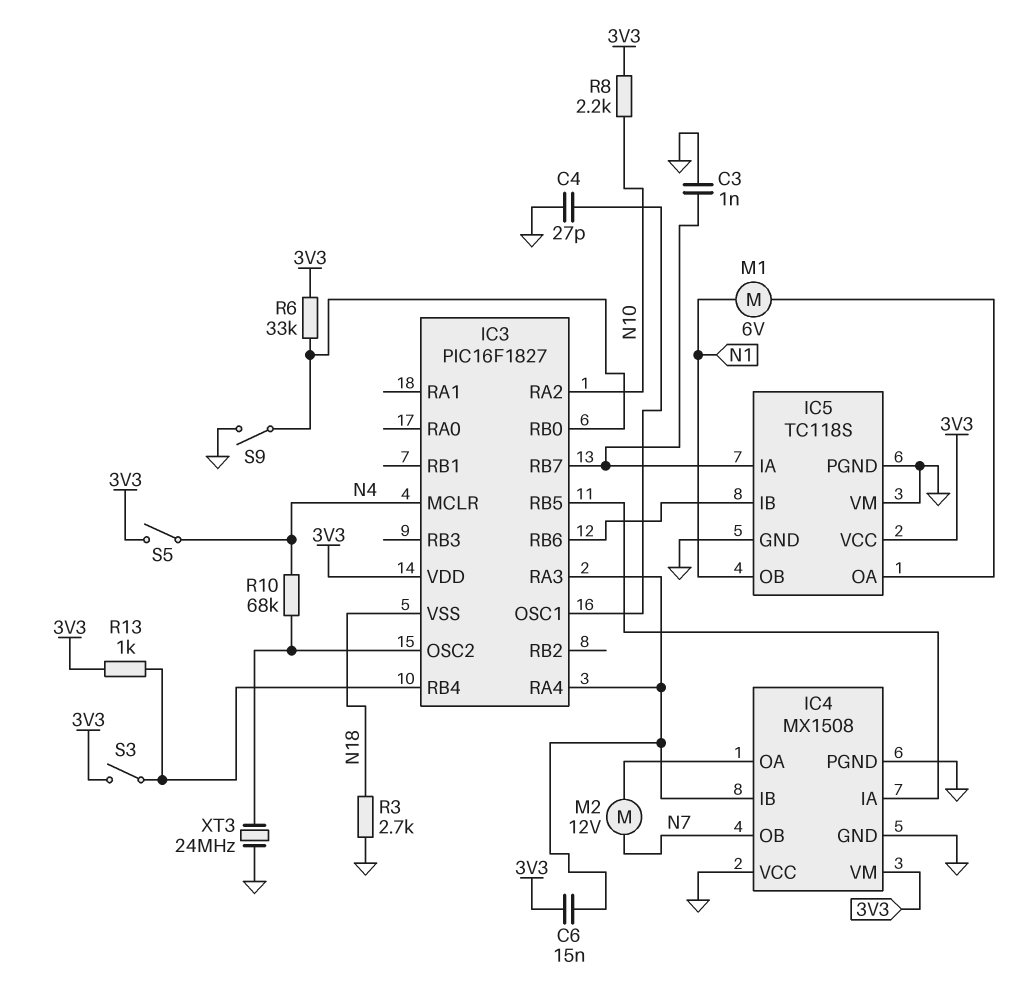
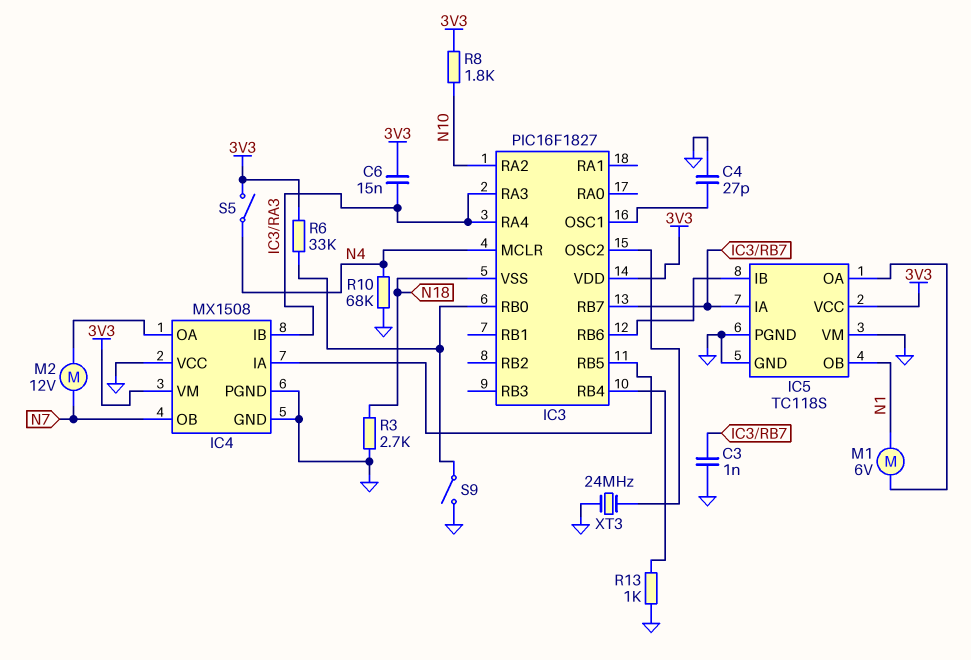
R8: 2.2k (3V3, N10) -> 1.8k (3V3, N10)
R10: 68k (IC3/OSC2, N4) -> 68k (GND, N4)
R13: 1k (3V3, IC3/RB4) -> 1k (GND, IC3/RB4)
S3: switch (3V3, IC3/RB4) -> none

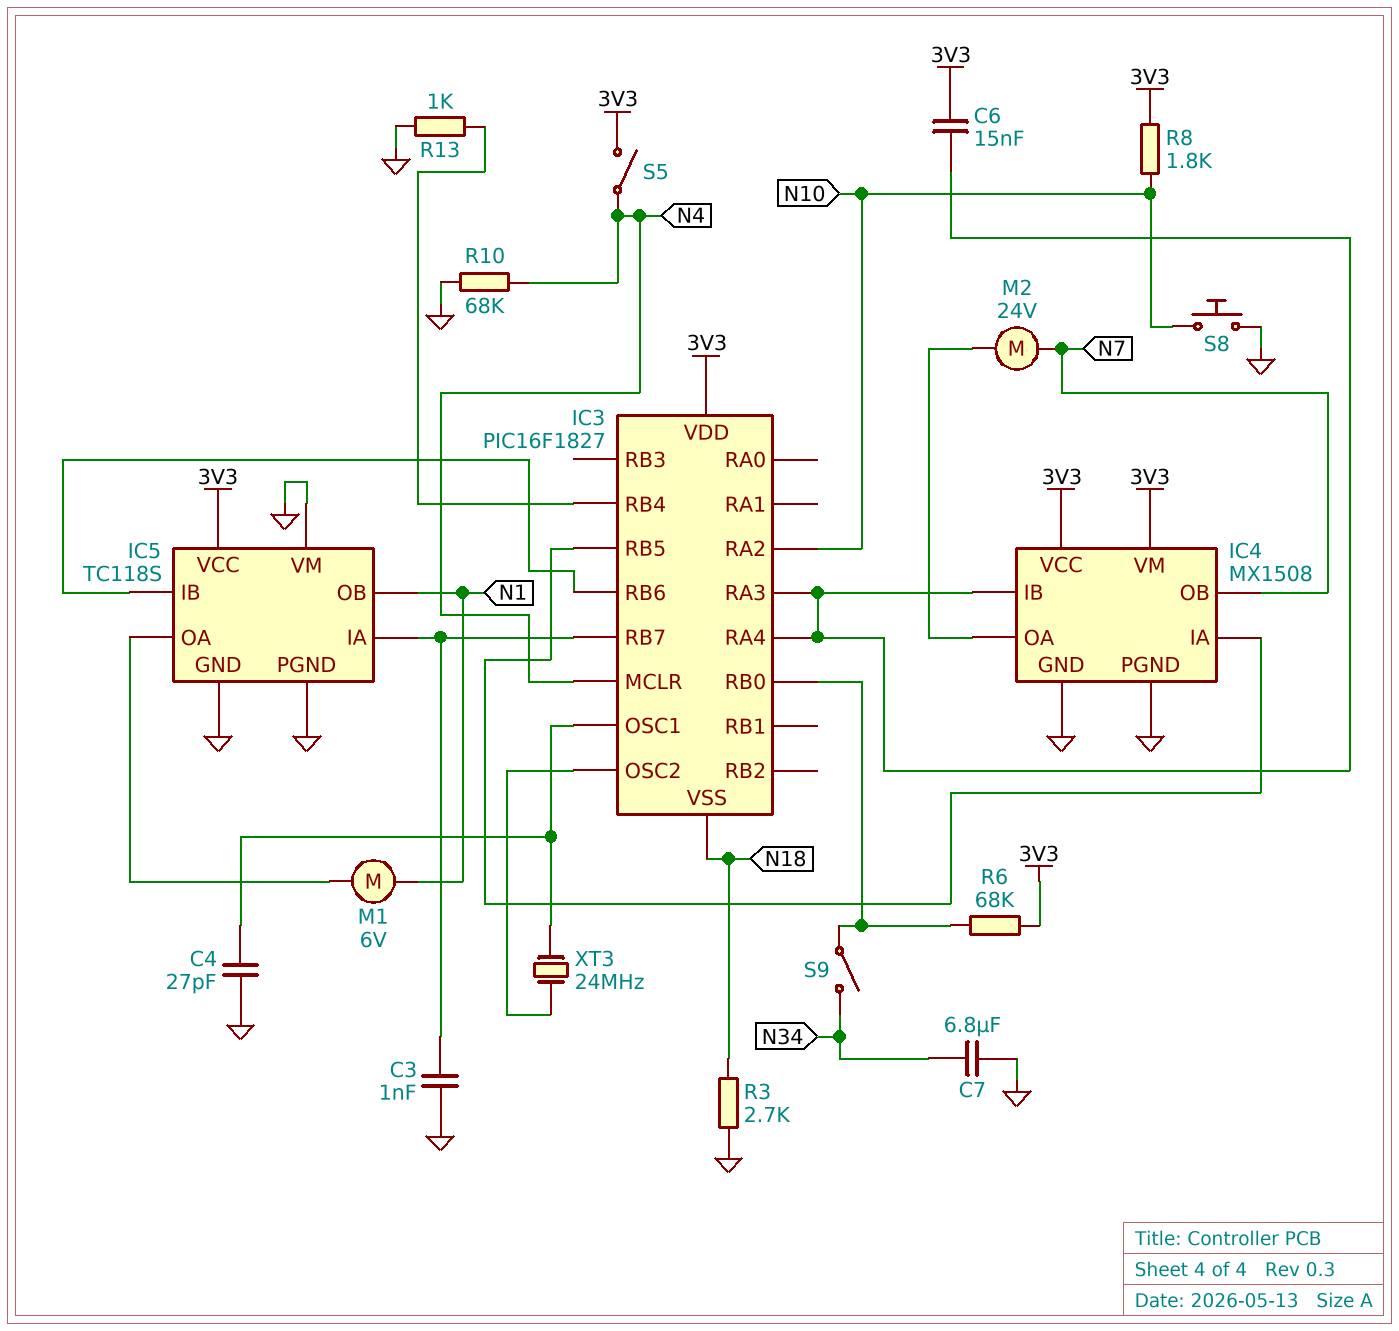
C7: none -> 6.8uF (GND, N34)
IC4 pin VCC: GND -> 3V3
M2: motor 12V (IC4/OA, N7) -> motor 24V (IC4/OA, N7)
R6: 33k (3V3, IC3/RB0) -> 68k (3V3, IC3/RB0)
S8: none -> button (GND, N10)
S9: switch (GND, IC3/RB0) -> switch (IC3/RB0, N34)
XT3: 24MHz (GND, IC3/OSC2) -> 24MHz (IC3/OSC1, IC3/OSC2)

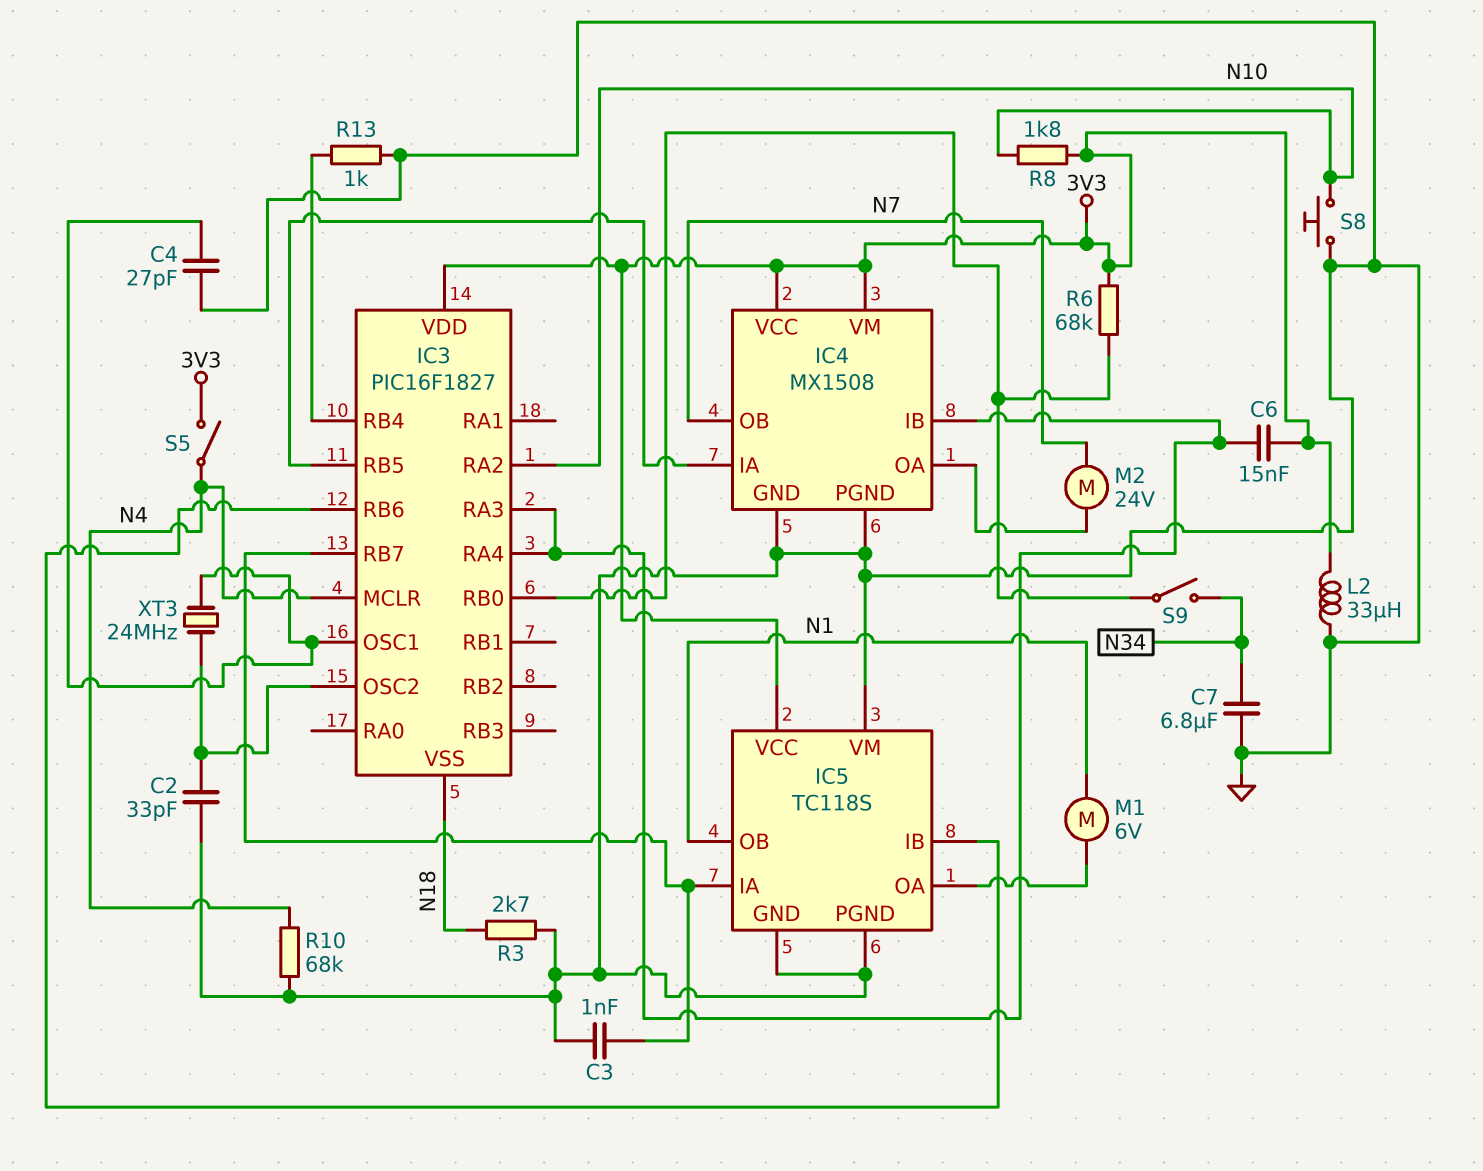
C2: none -> 33pF (GND, IC3/OSC2)
L2: none -> 33uH (3V3, GND)

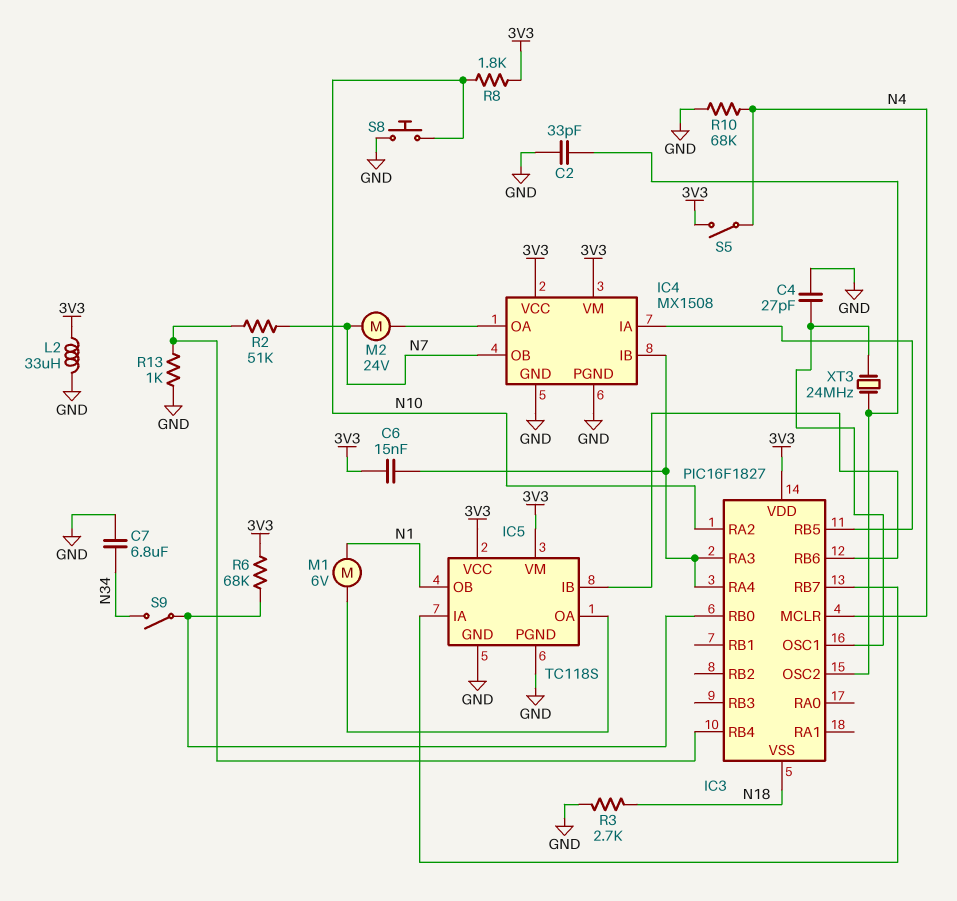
C3: 1nF (GND, IC3/RB7) -> none
IC5 pin VM: GND -> 3V3
R2: none -> 51k (IC3/RB4, N7)

